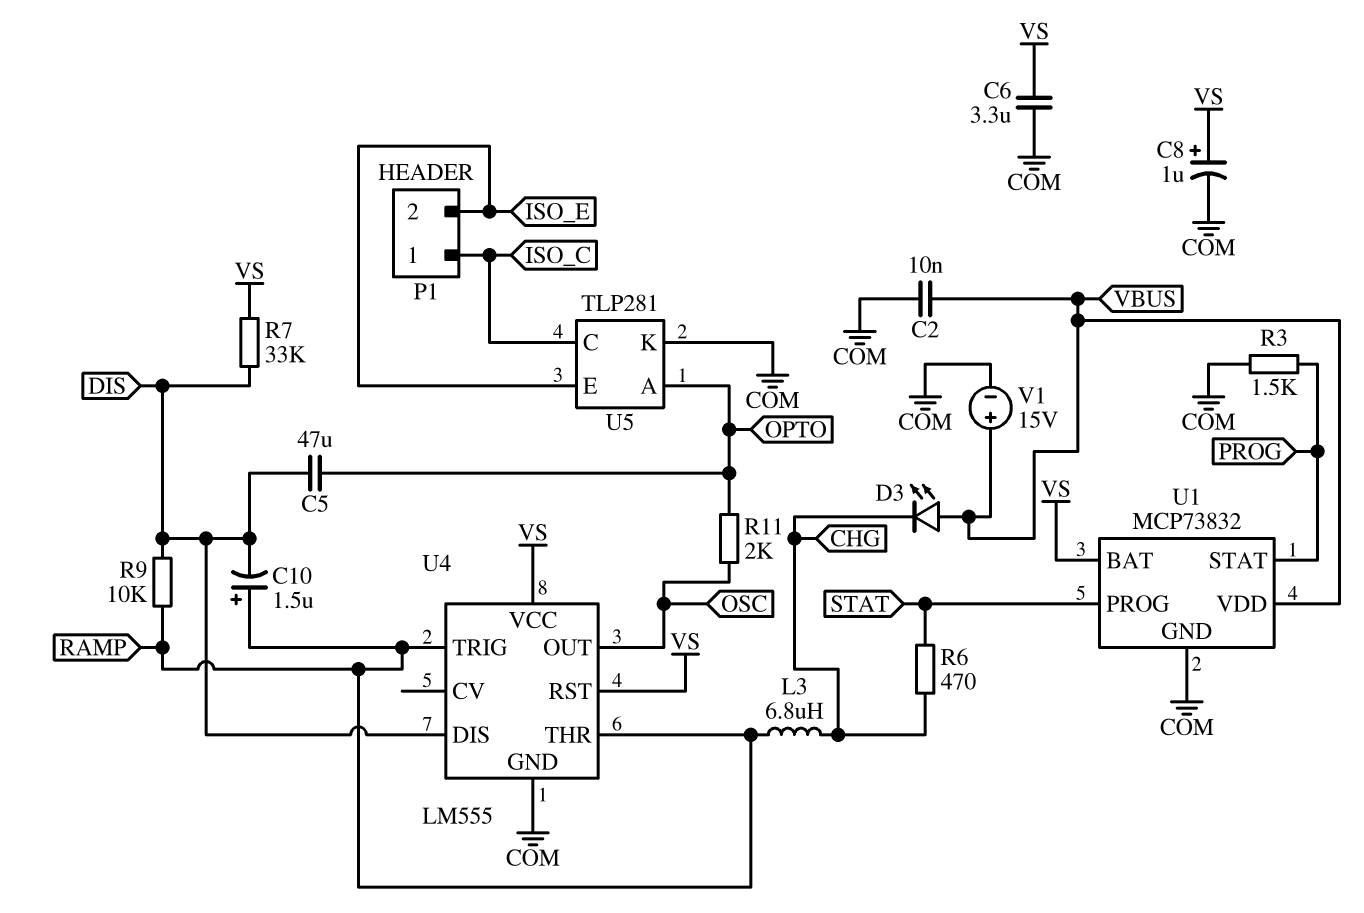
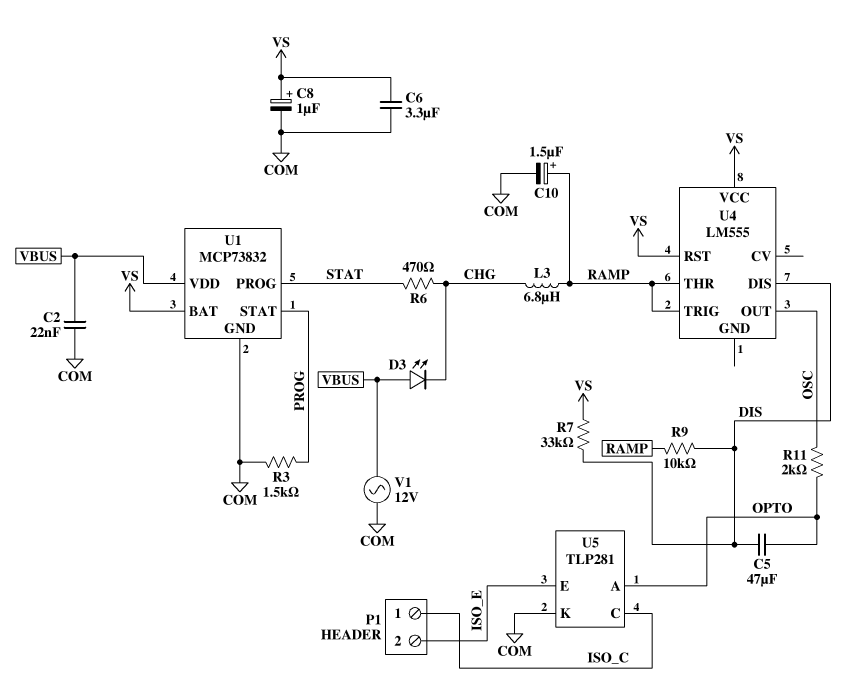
C2: 10nF (COM, VBUS) -> 22nF (COM, VBUS)
C10: 1.5uF (plus RAMP, minus DIS) -> 1.5uF (plus RAMP, minus COM)
U4 pin GND: COM -> none
V1: 15V (plus VBUS, minus COM) -> AC 12V (COM, VBUS)

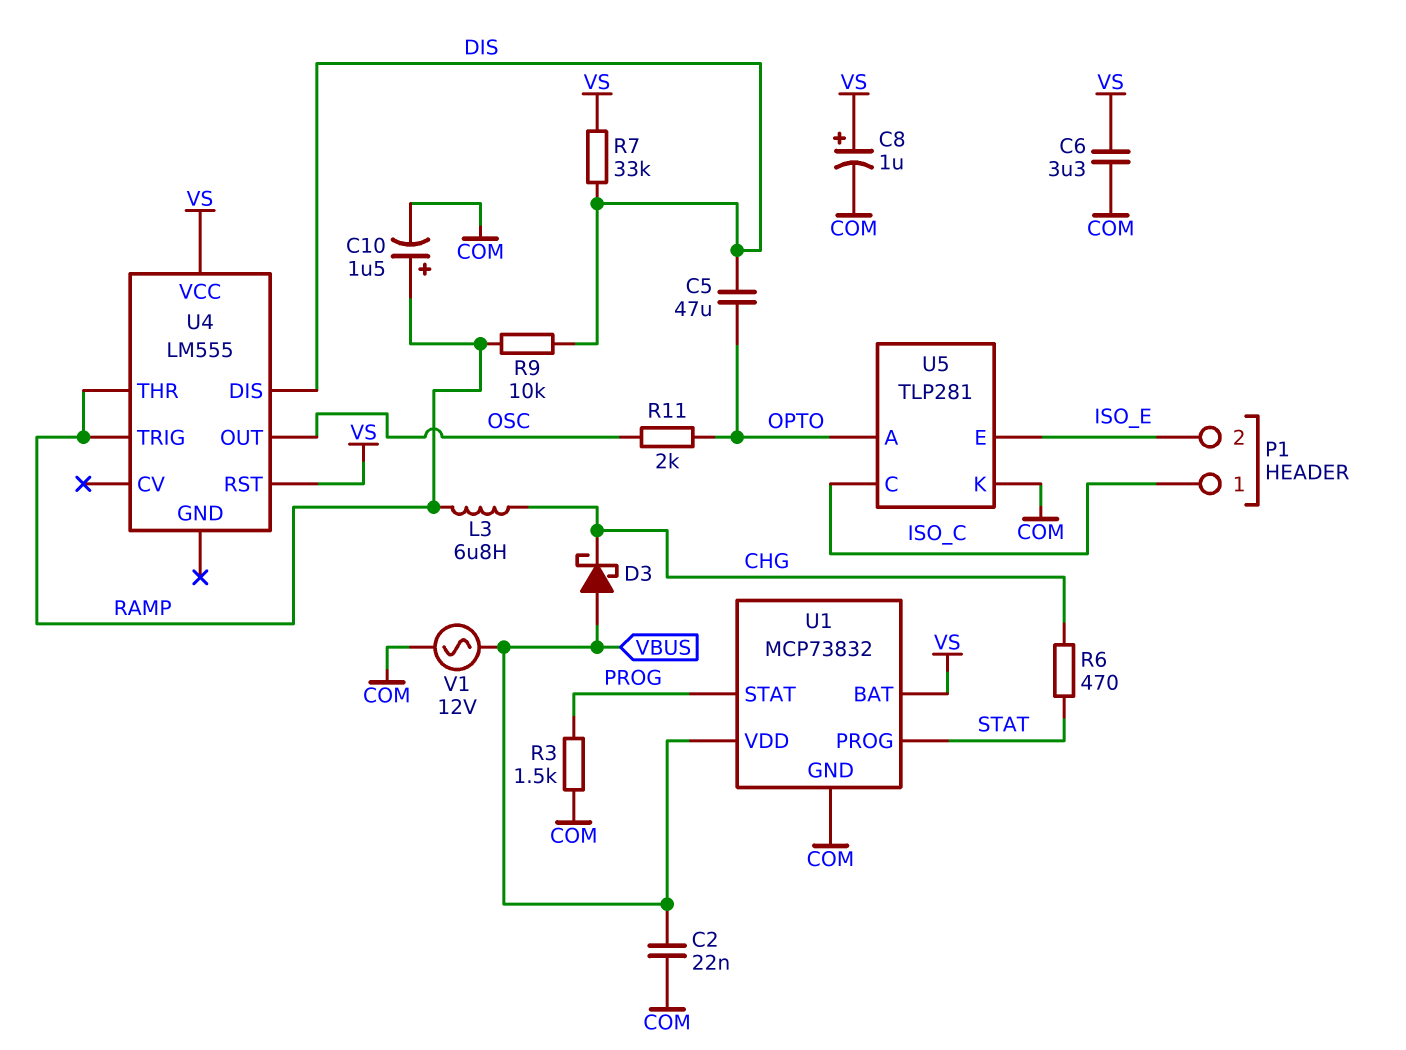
D3: LED (A VBUS, K CHG) -> schottky (A VBUS, K CHG)

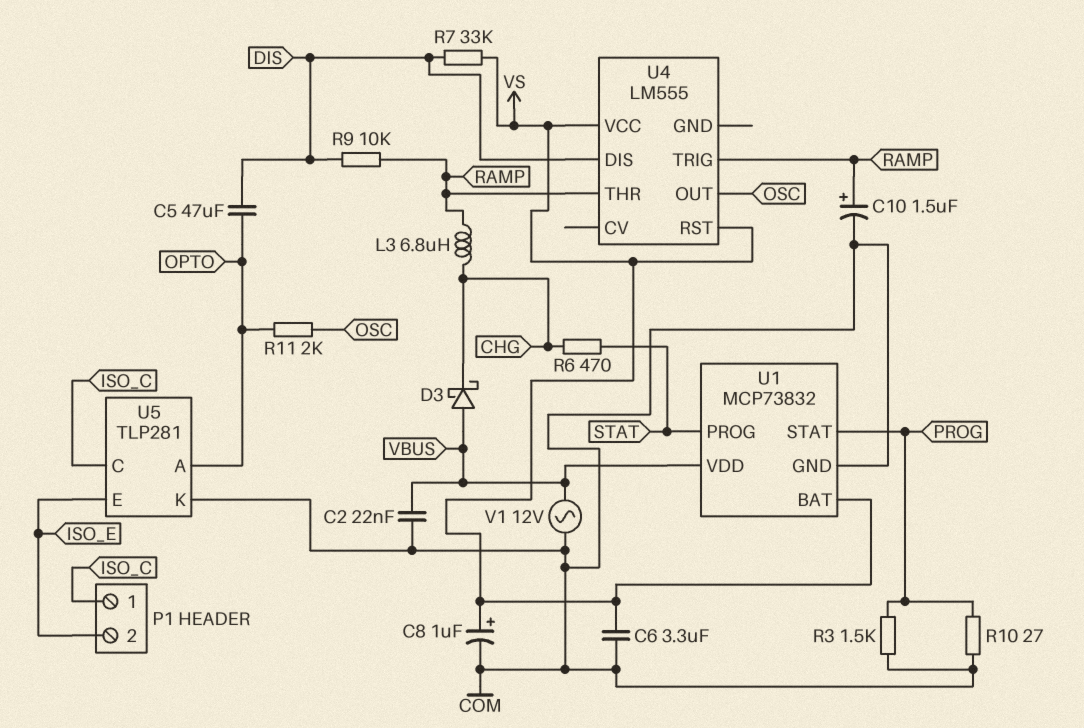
R10: none -> 27 (COM, PROG)

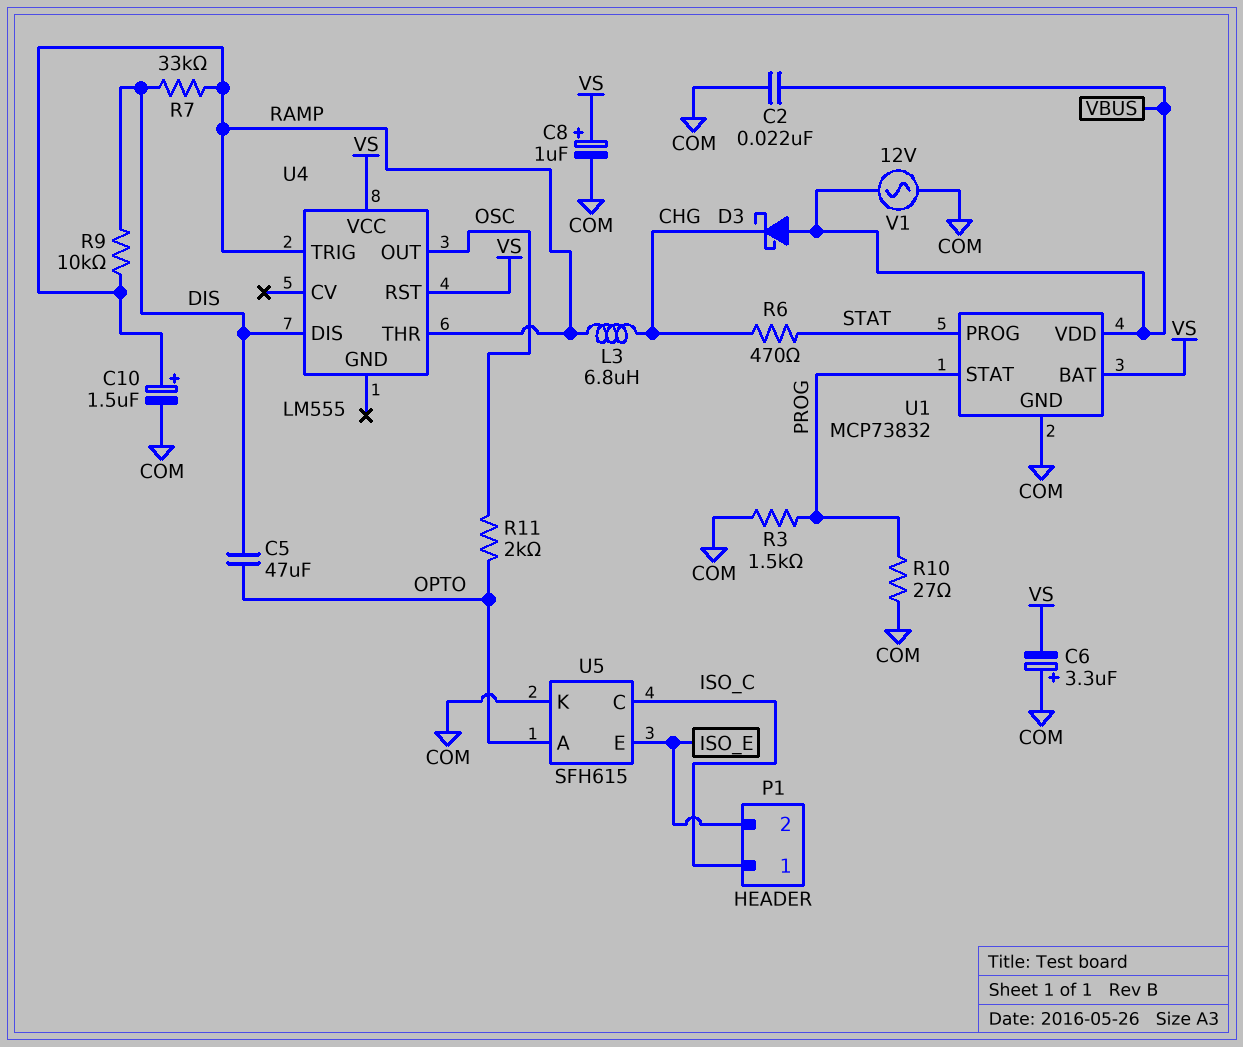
C6: 3.3uF (COM, VS) -> 3.3uF (plus COM, minus VS)
R7: 33k (DIS, VS) -> 33k (DIS, RAMP)
U5: TLP281 -> SFH615

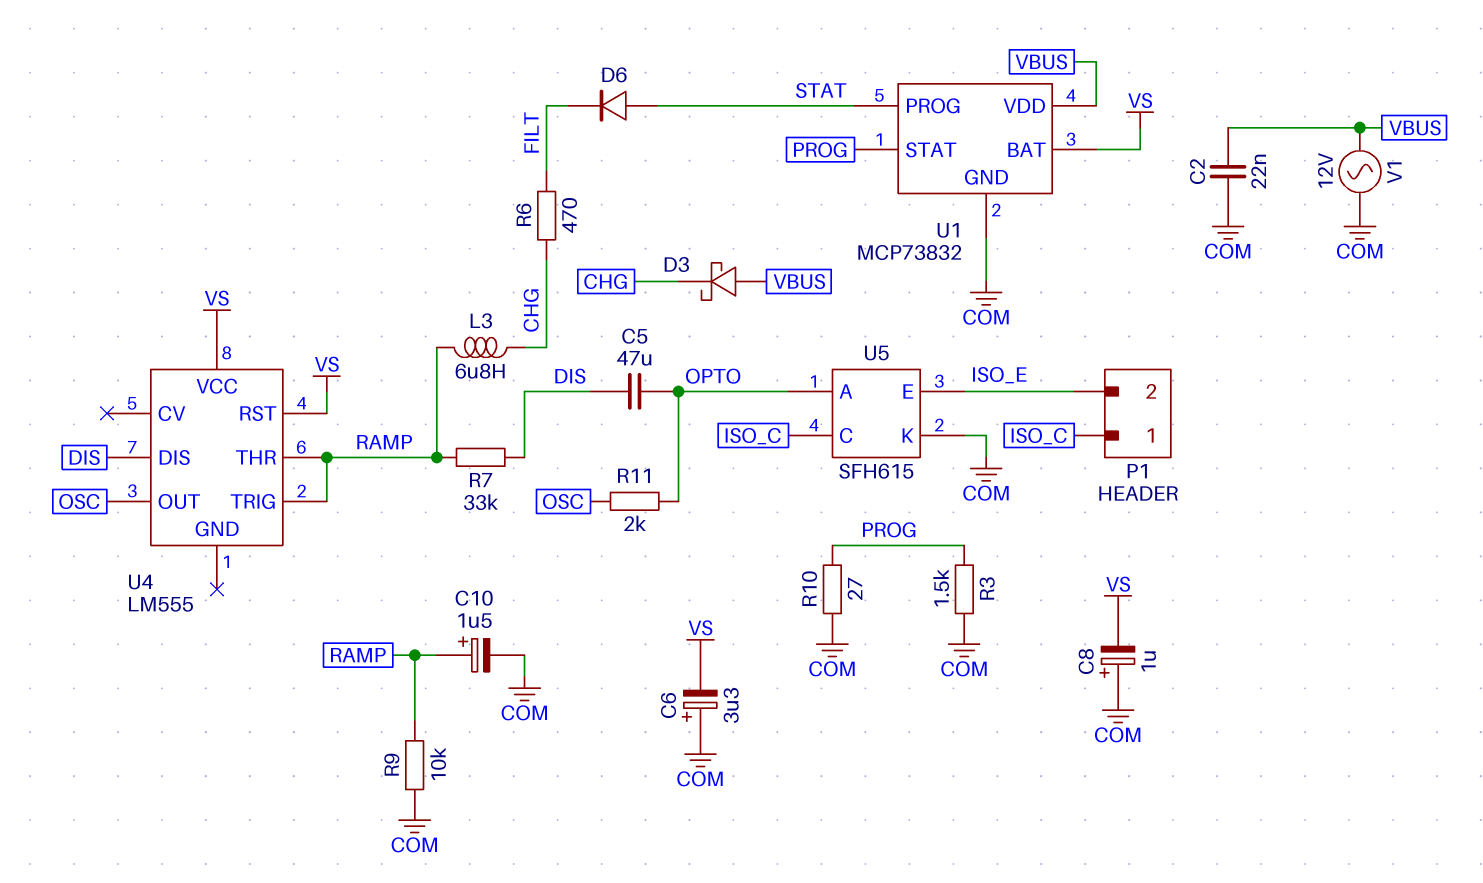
C8: 1uF (plus VS, minus COM) -> 1uF (plus COM, minus VS)
D6: none -> diode (A STAT, K FILT)
R6: 470 (CHG, STAT) -> 470 (CHG, FILT)
R9: 10k (DIS, RAMP) -> 10k (COM, RAMP)

